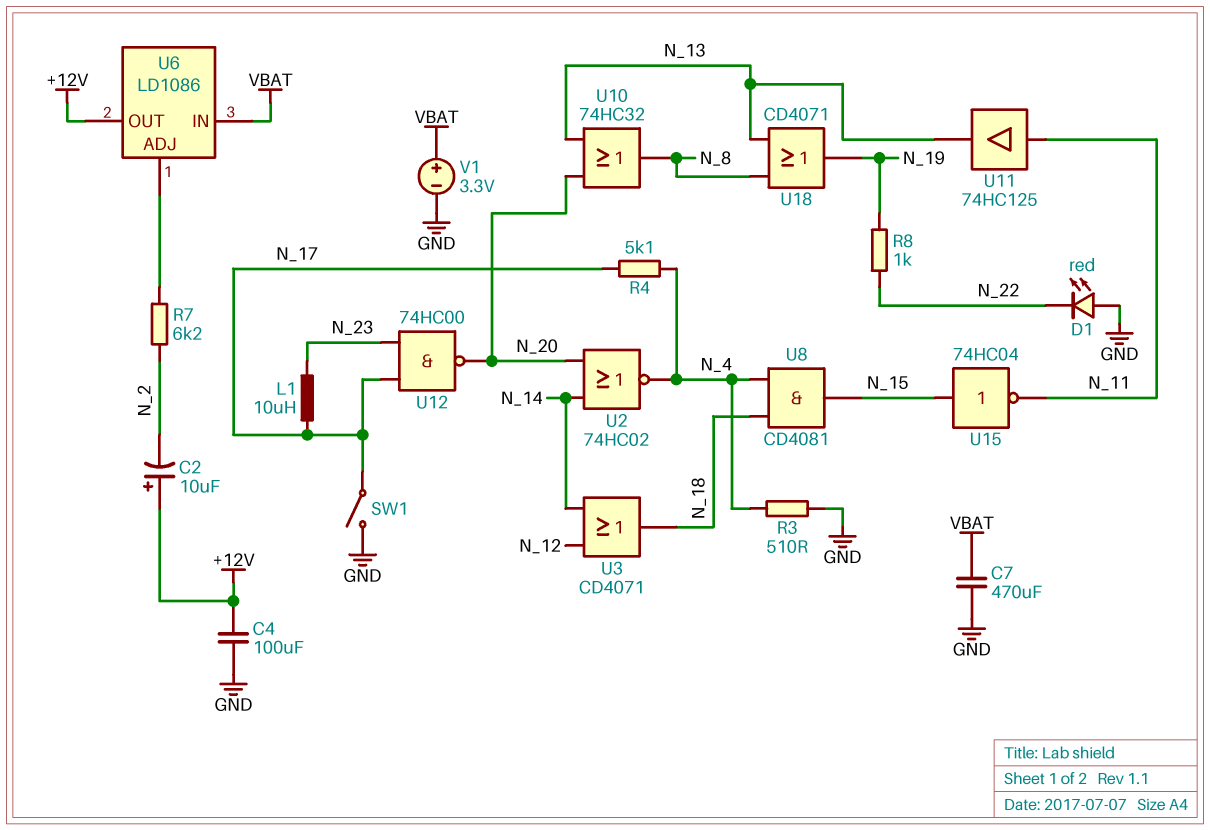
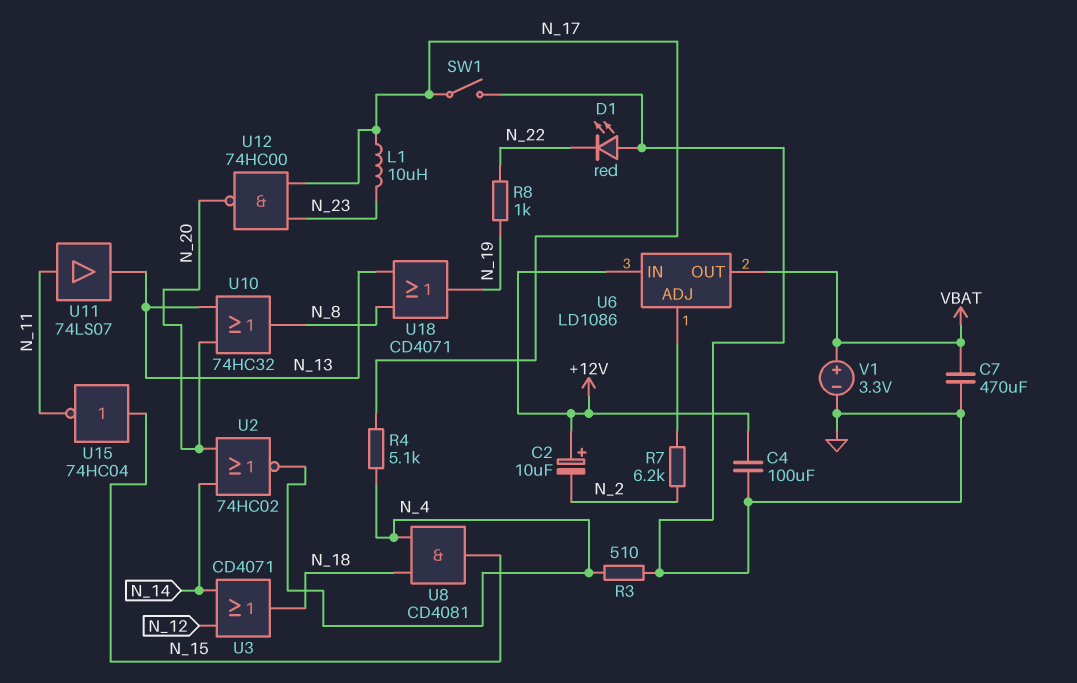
U6 pin IN: VBAT -> +12V
U6 pin OUT: +12V -> VBAT
U11: buffer 74HC125 (in N_11, out N_13) -> buffer 74LS07 (in N_11, out N_13)

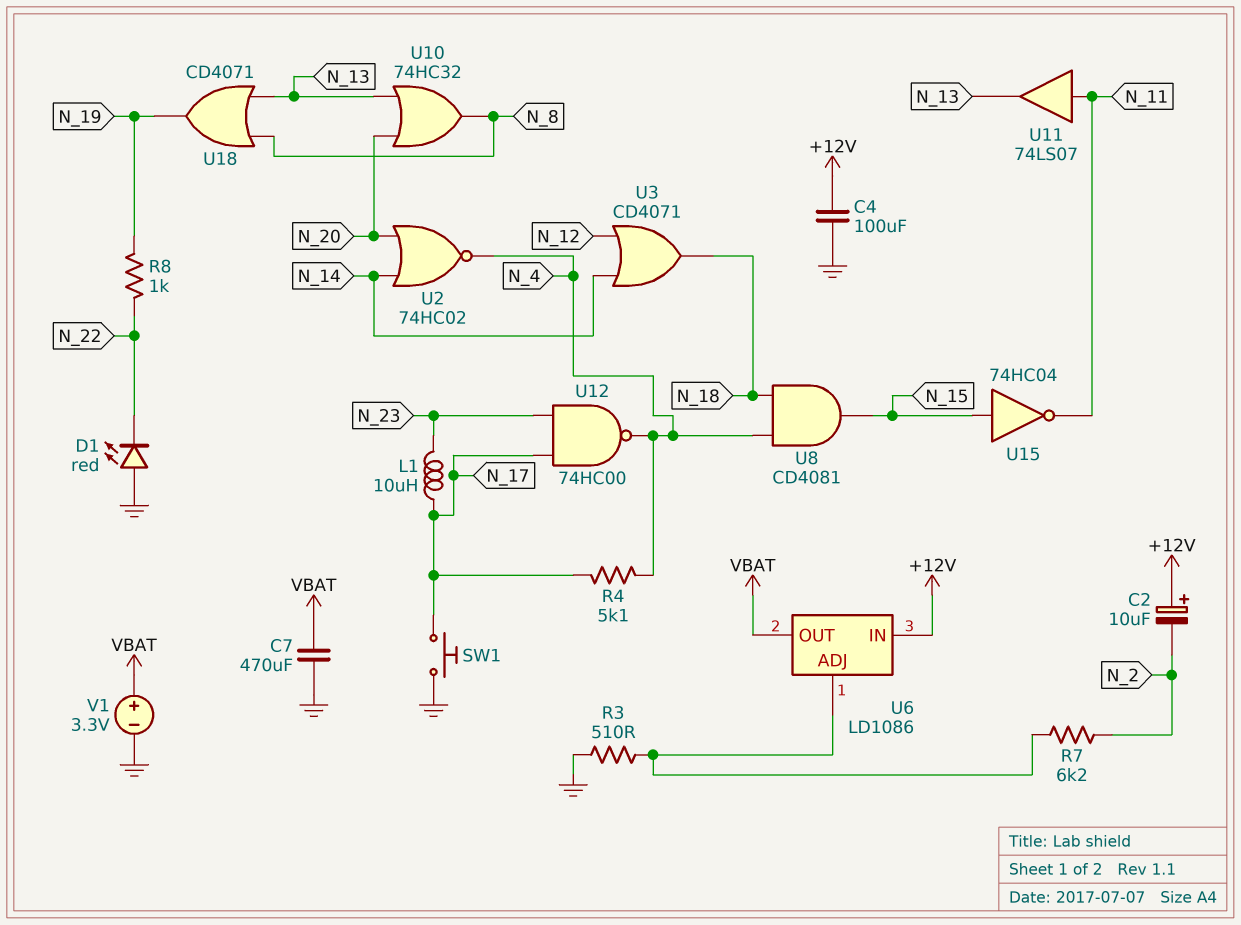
R3: 510 (GND, N_4) -> 510 (GND, U6/ADJ)
SW1: switch (GND, N_17) -> button (GND, N_17)
U12: NAND 74HC00 (in N_17, in N_23, out N_20) -> NAND 74HC00 (in N_17, in N_23, out N_4)

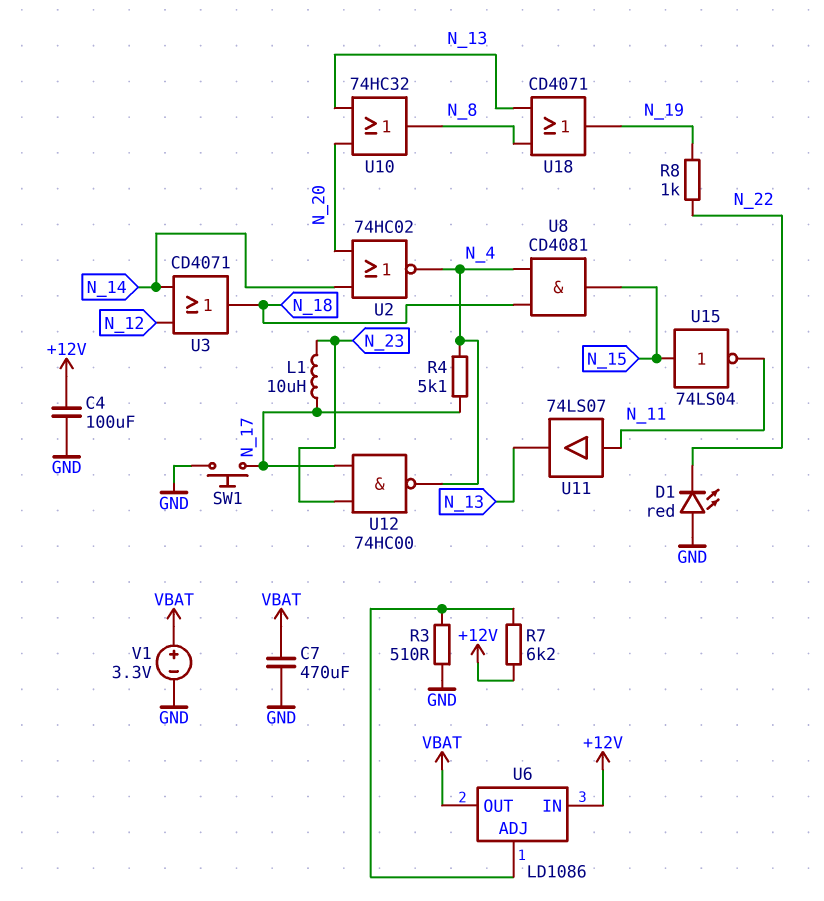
C2: 10uF (plus +12V, minus N_2) -> none
R7: 6.2k (N_2, U6/ADJ) -> 6.2k (+12V, U6/ADJ)
U15: NOT 74HC04 (in N_15, out N_11) -> NOT 74LS04 (in N_15, out N_11)

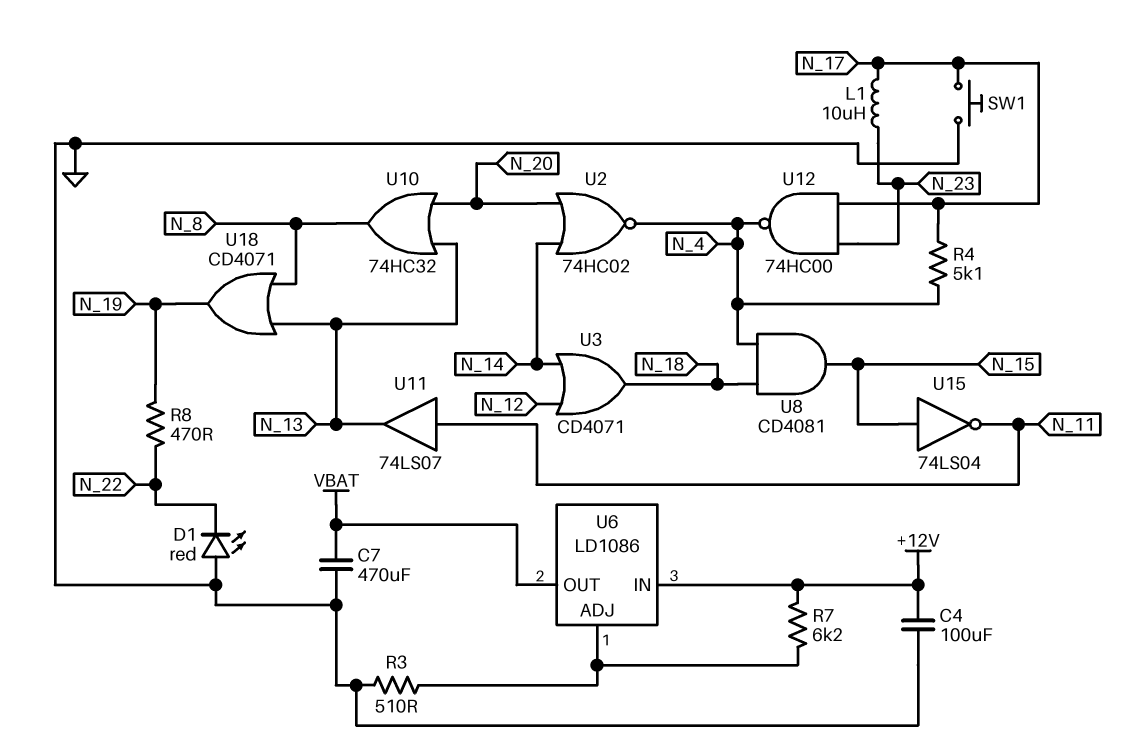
R8: 1k (N_19, N_22) -> 470 (N_19, N_22)
V1: 3.3V (plus VBAT, minus GND) -> none

